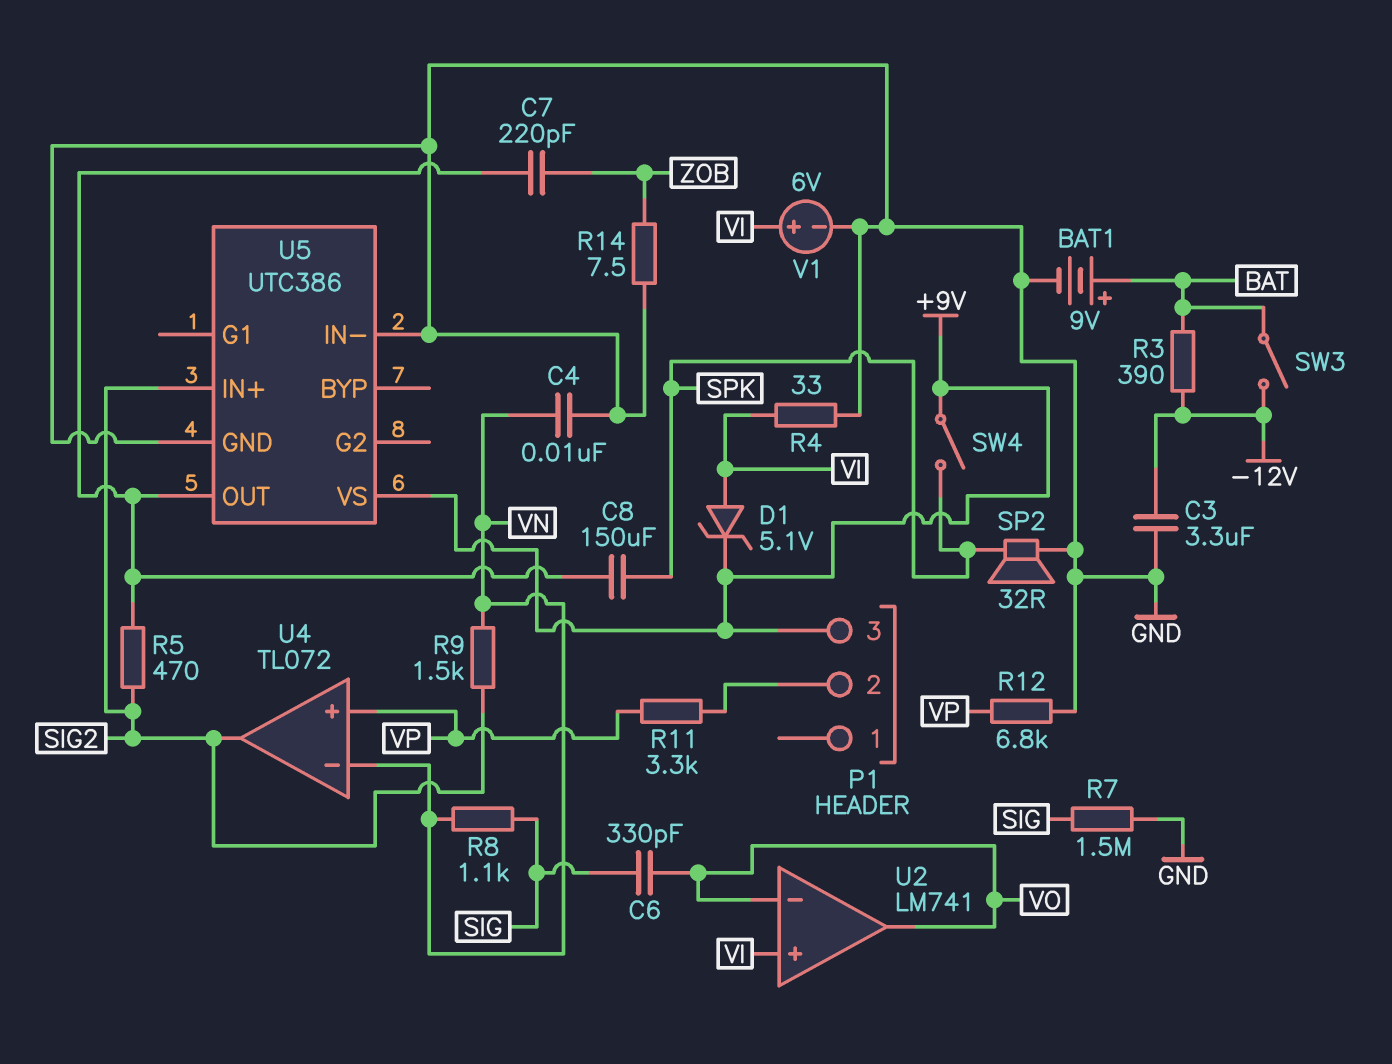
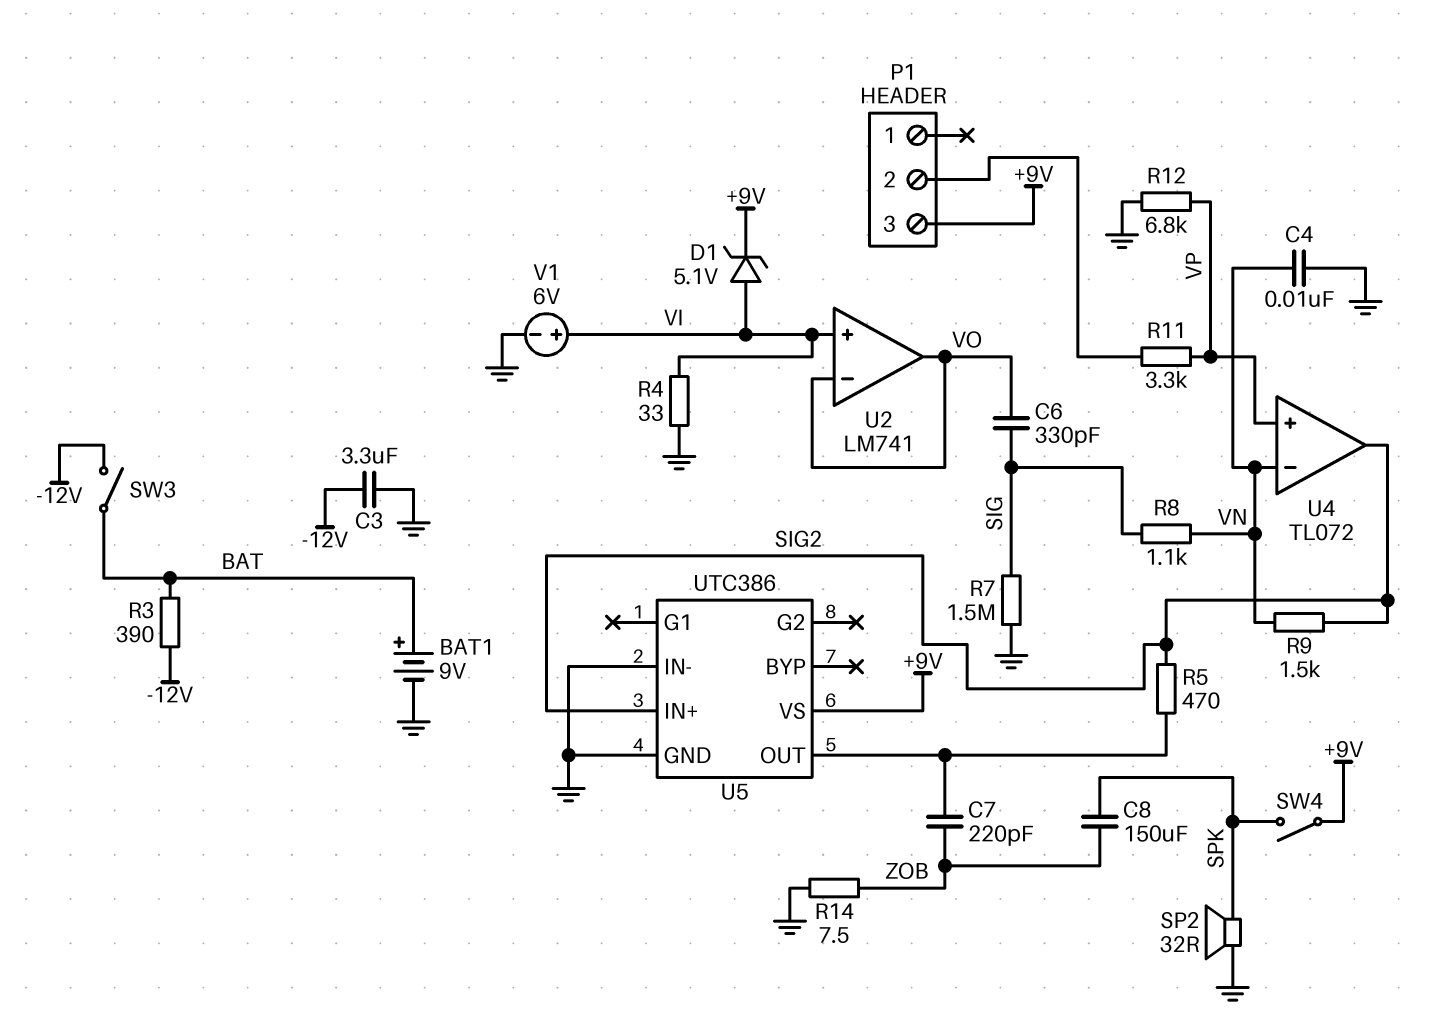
C8: 150uF (SPK, U5/OUT) -> 150uF (SPK, ZOB)

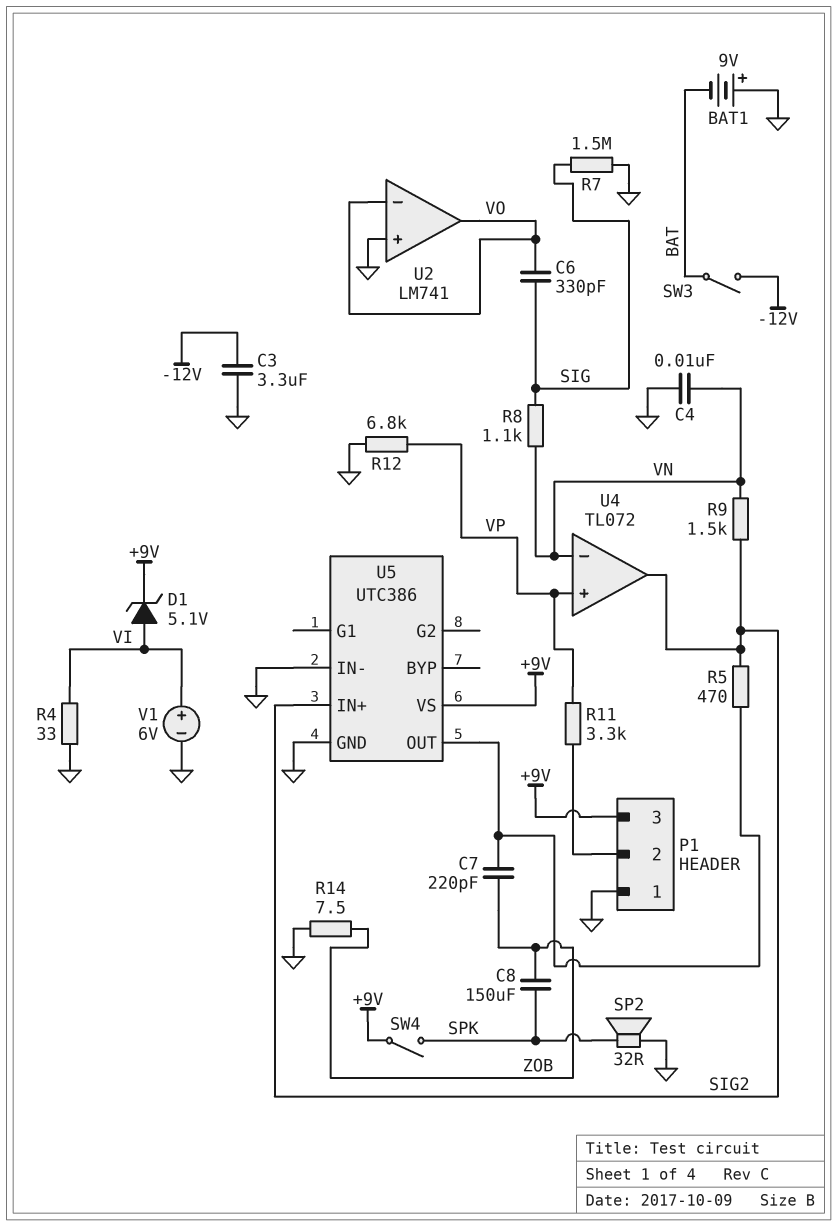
BAT1: 9V (plus BAT, minus GND) -> 9V (plus GND, minus BAT)
P1 pin 1: none -> GND
R3: 390 (-12V, BAT) -> none
U2 pin in+: VI -> GND

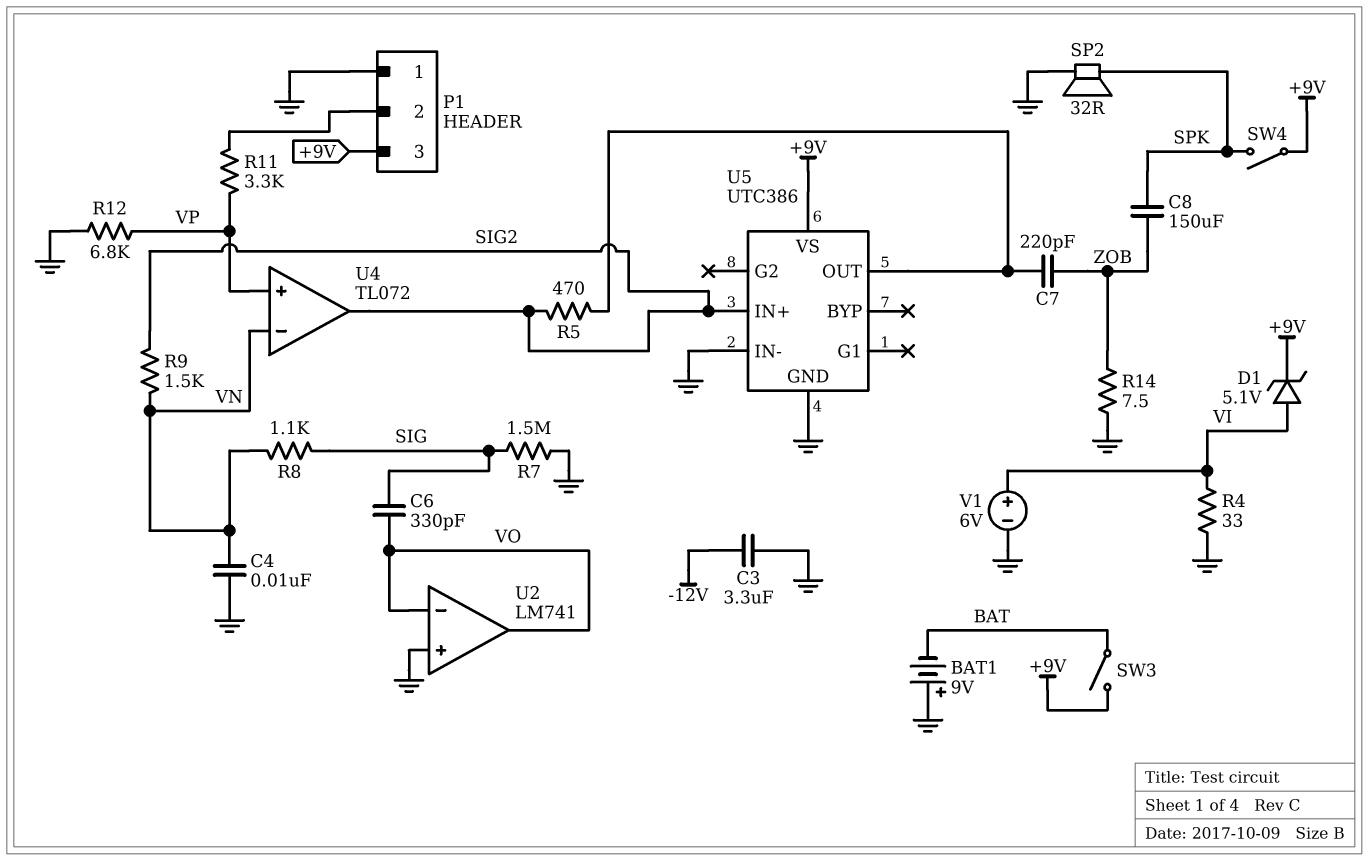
SW3: switch (-12V, BAT) -> switch (+9V, BAT)

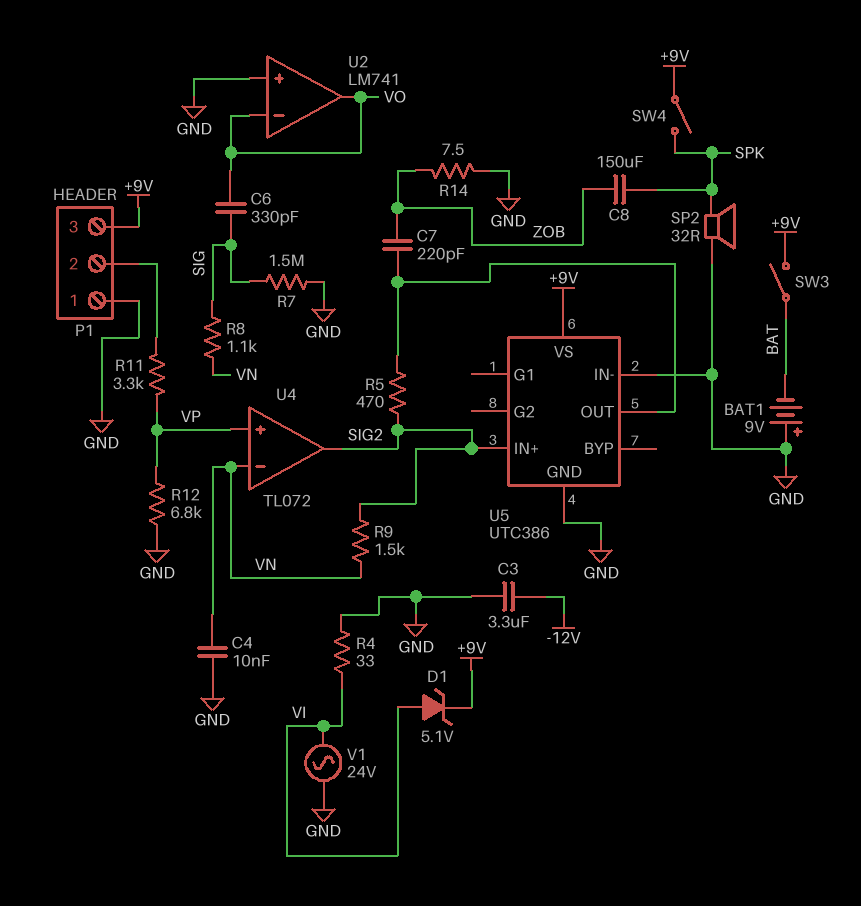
V1: 6V (plus VI, minus GND) -> AC 24V (GND, VI)

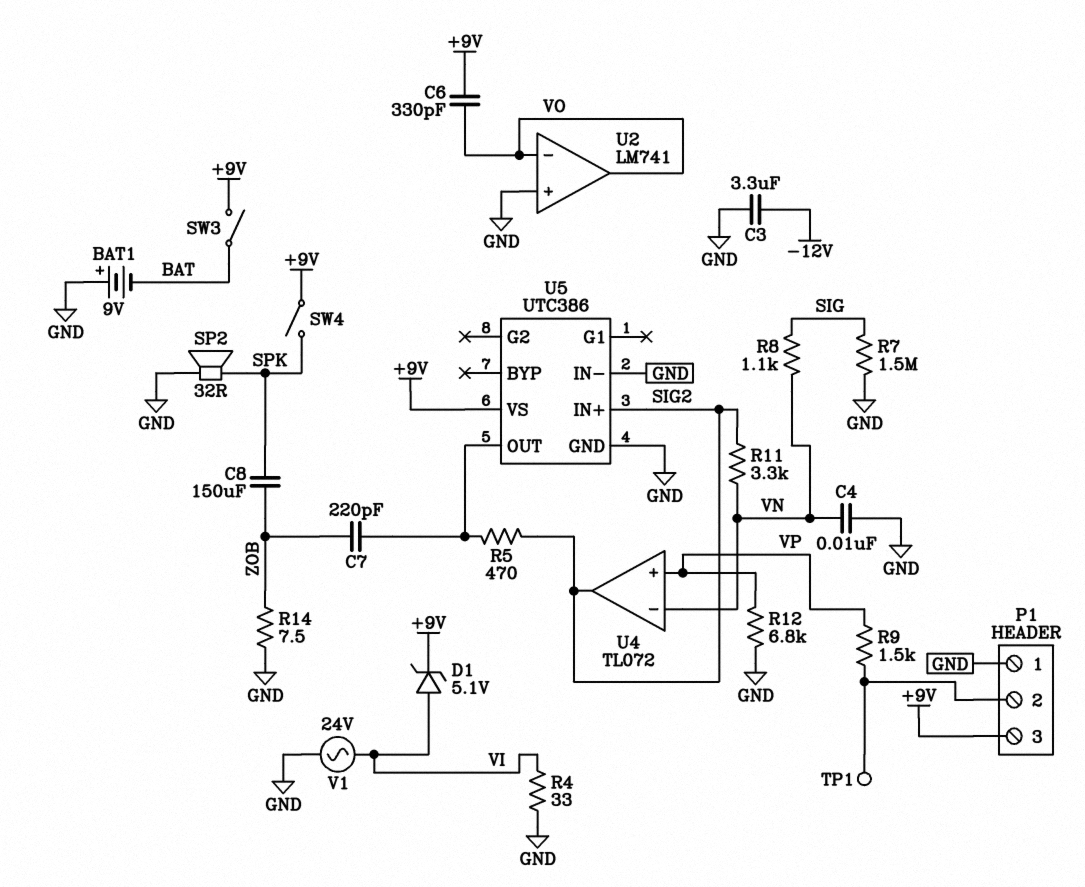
C6: 330pF (SIG, VO) -> 330pF (+9V, VO)
R9: 1.5k (SIG2, VN) -> 1.5k (P1/2, VP)
R11: 3.3k (P1/2, VP) -> 3.3k (SIG2, VN)
TP1: none -> test point (P1/2)

